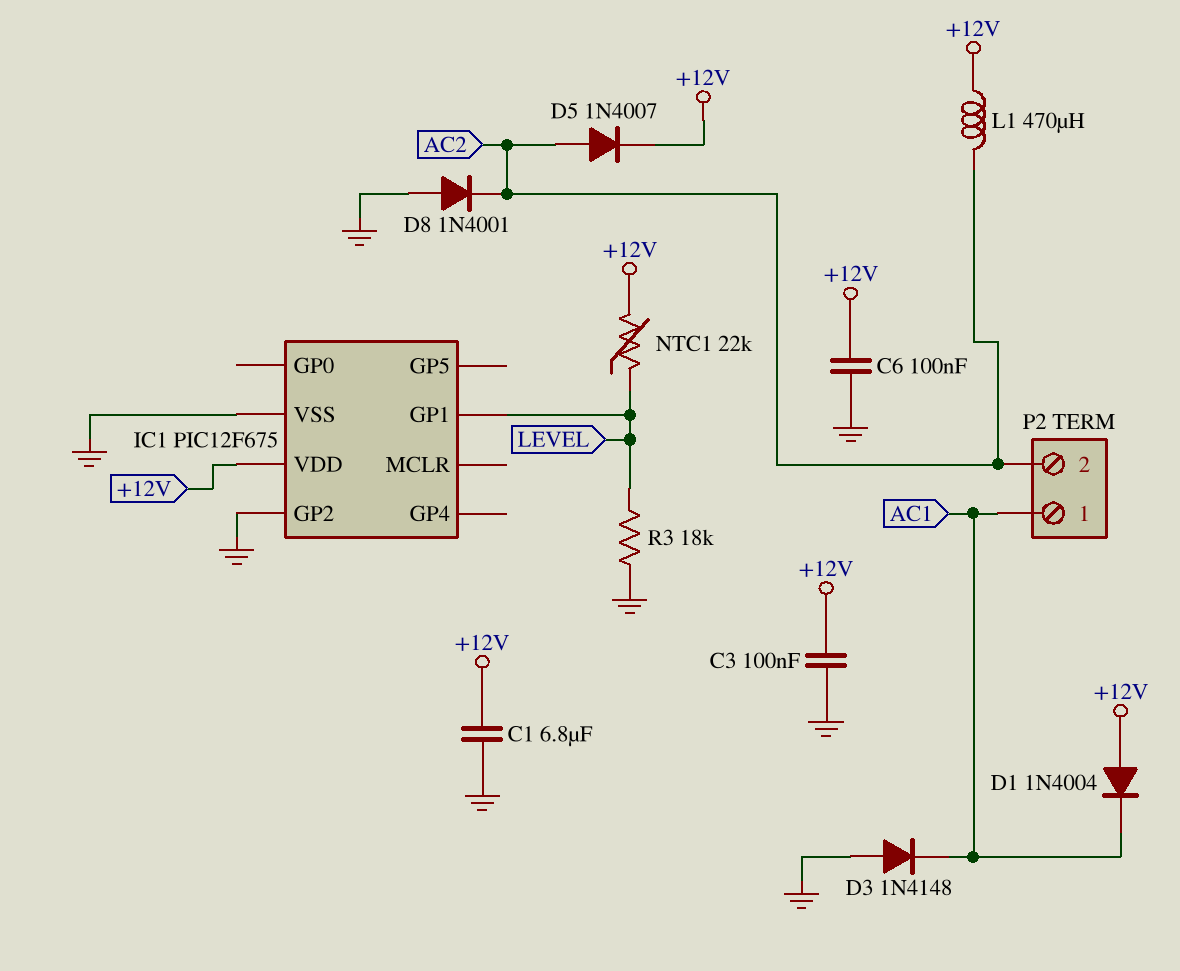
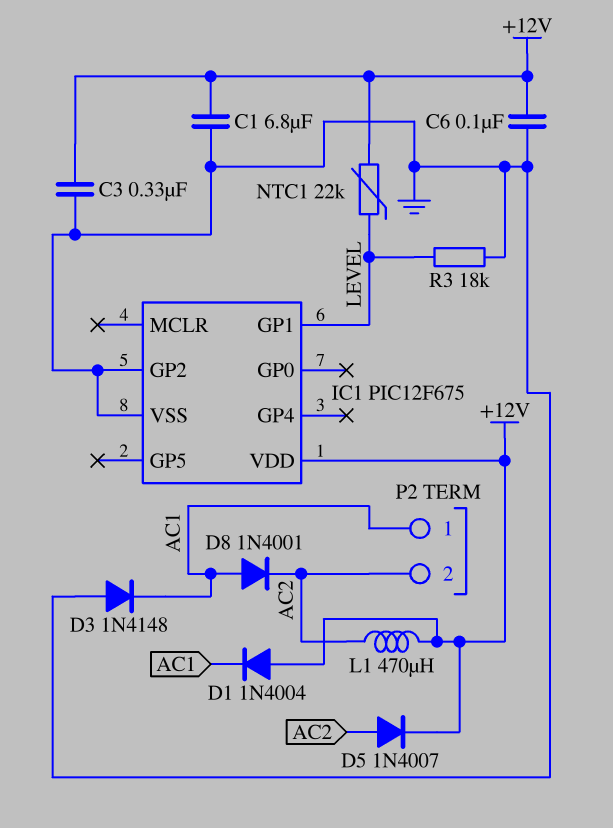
C3: 100nF (+12V, GND) -> 330nF (+12V, GND)
D8: diode 1N4001 (A GND, K AC2) -> diode 1N4001 (A AC1, K AC2)

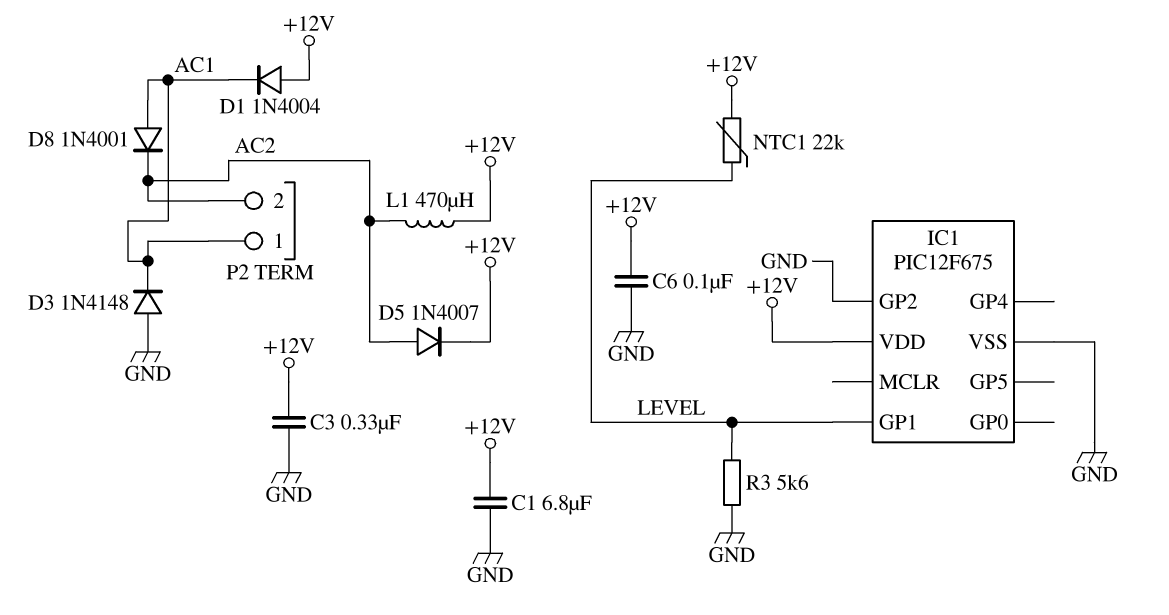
R3: 18k (GND, LEVEL) -> 5.6k (GND, LEVEL)

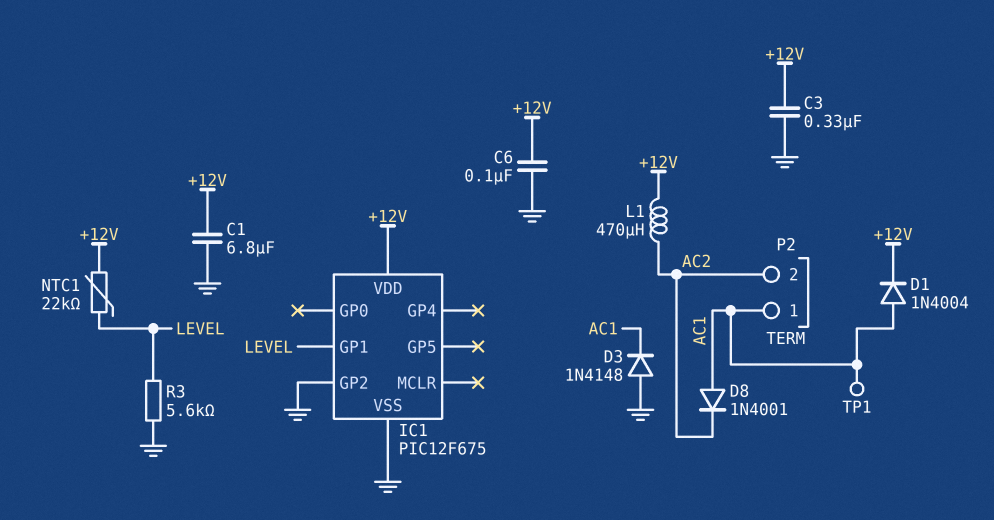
D1: diode 1N4004 (A +12V, K AC1) -> diode 1N4004 (A AC1, K +12V)
D5: diode 1N4007 (A AC2, K +12V) -> none
TP1: none -> test point (AC1)

